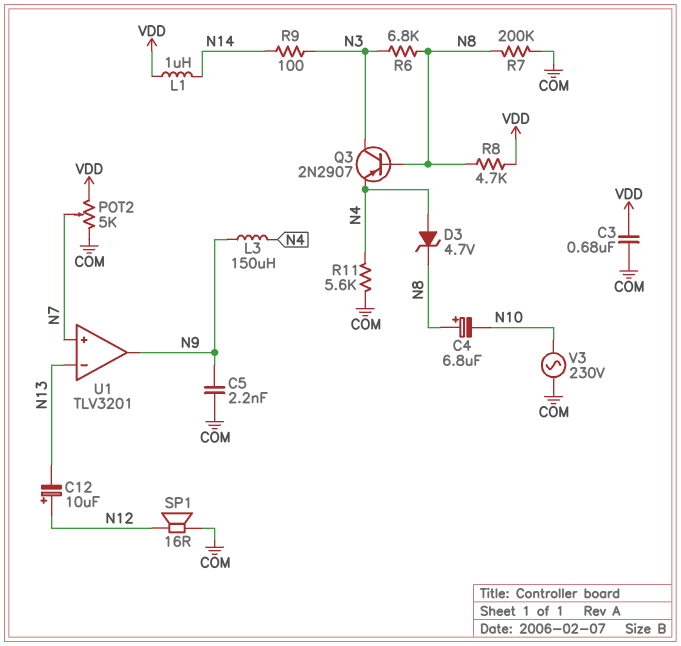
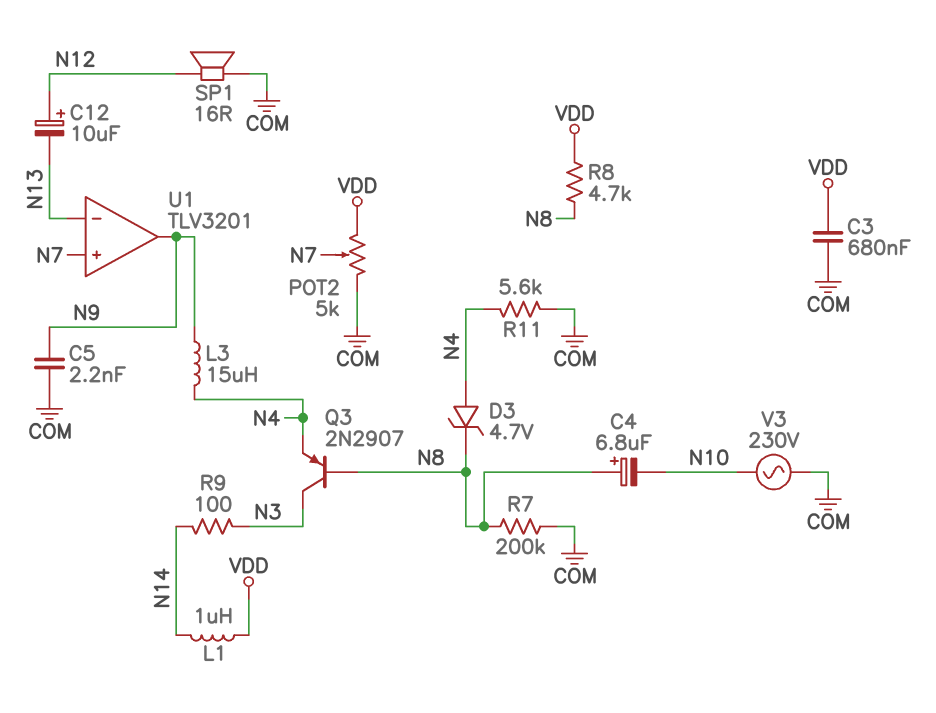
L3: 150uH (N4, N9) -> 15uH (N4, N9)
R6: 6.8k (N3, N8) -> none

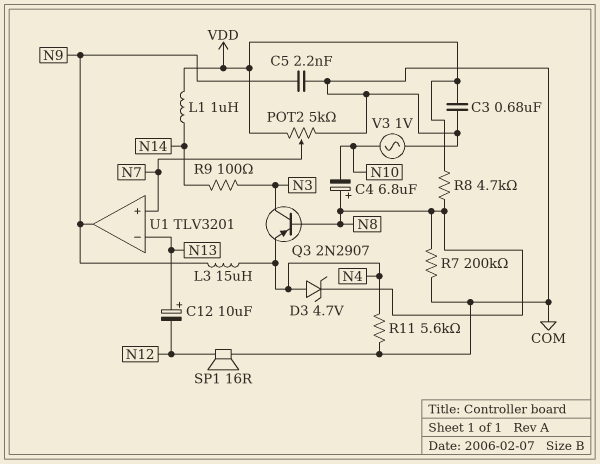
C12: 10uF (plus N12, minus N13) -> 10uF (plus N13, minus N12)
V3: AC 230V (COM, N10) -> AC 1V (COM, N10)

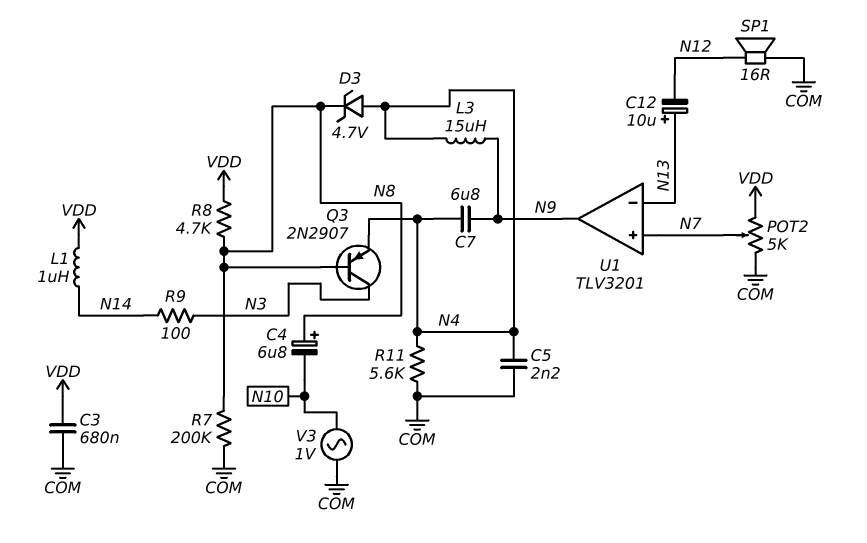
C5: 2.2nF (COM, N9) -> 2.2nF (COM, N4)
C7: none -> 6.8uF (N4, N9)

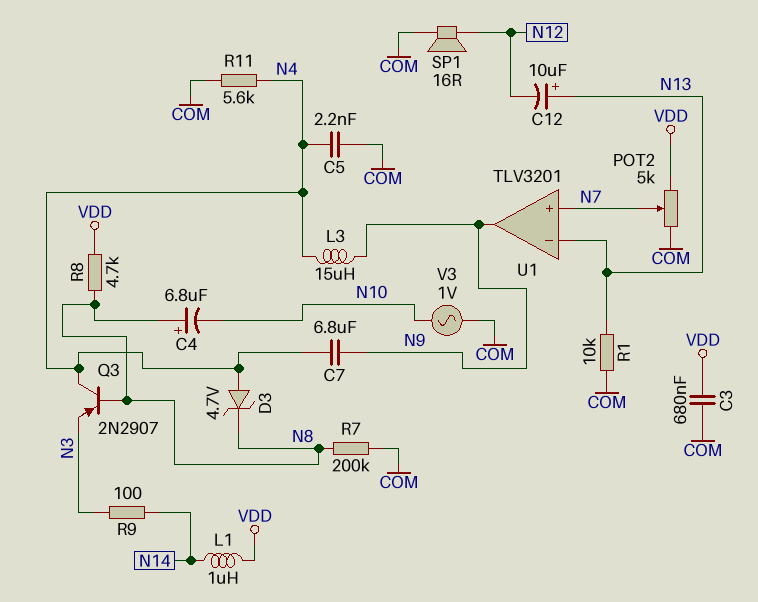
Q3: PNP 2N2907 (B N8, C N3, E N4) -> PNP 2N2907 (B N8, C N4, E N3)
R1: none -> 10k (COM, N13)

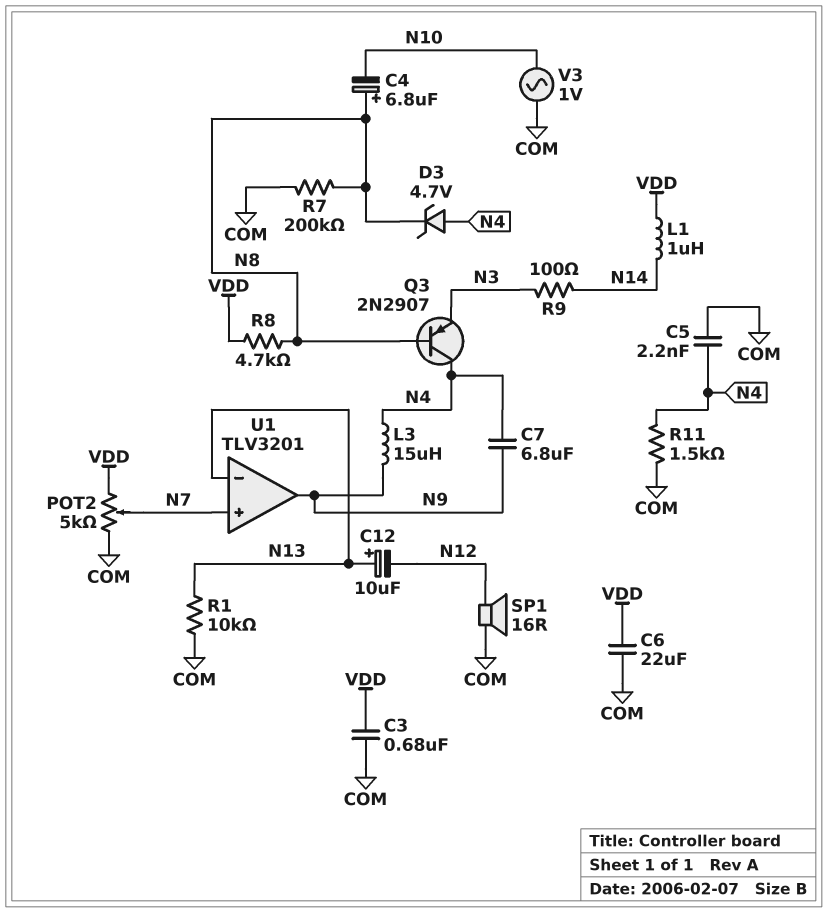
C6: none -> 22uF (COM, VDD)
R11: 5.6k (COM, N4) -> 1.5k (COM, N4)

